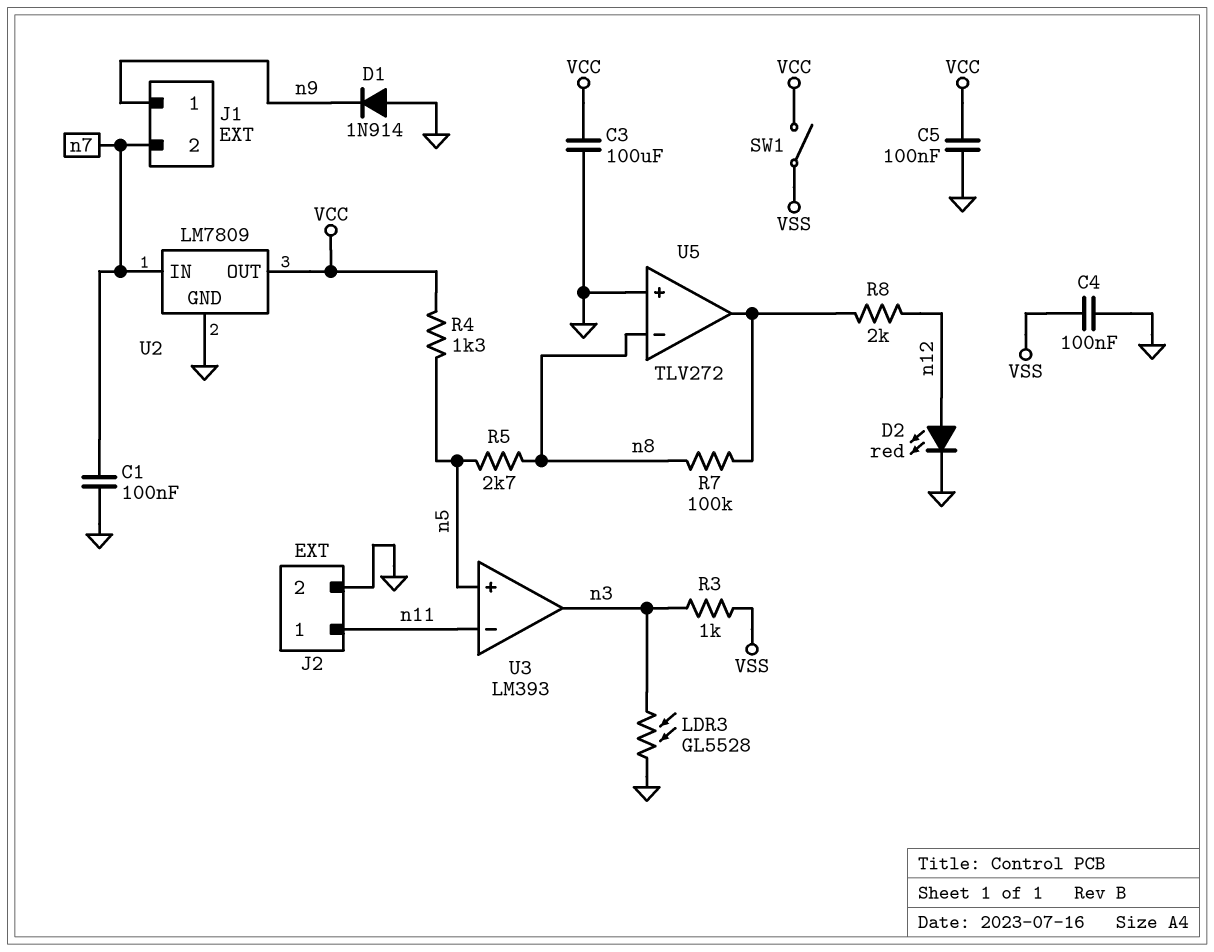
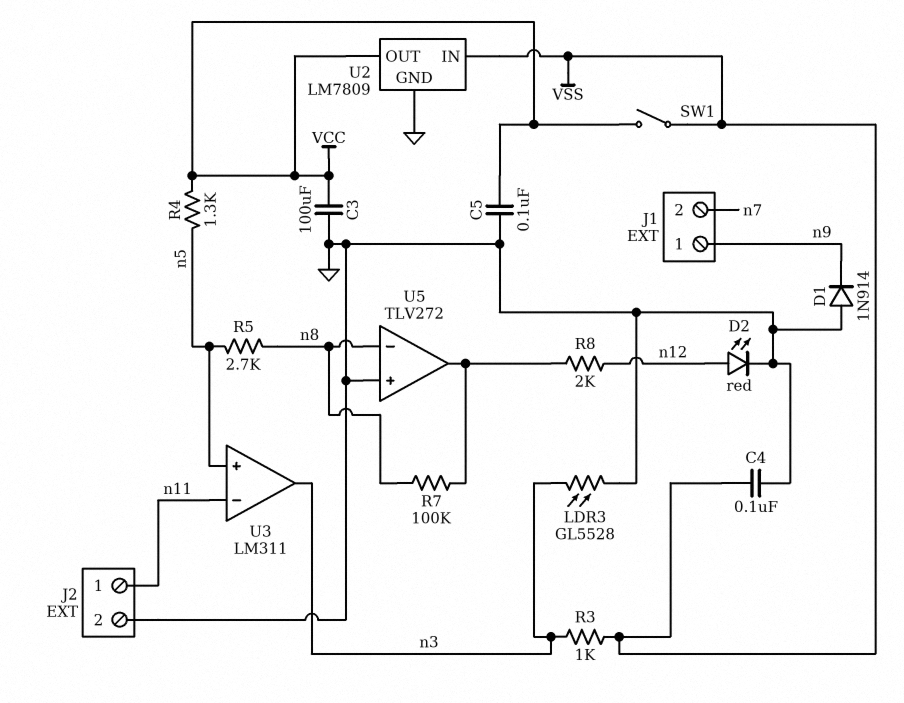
C1: 100nF (GND, n7) -> none
U2 pin IN: n7 -> VSS
U3: LM393 -> LM311

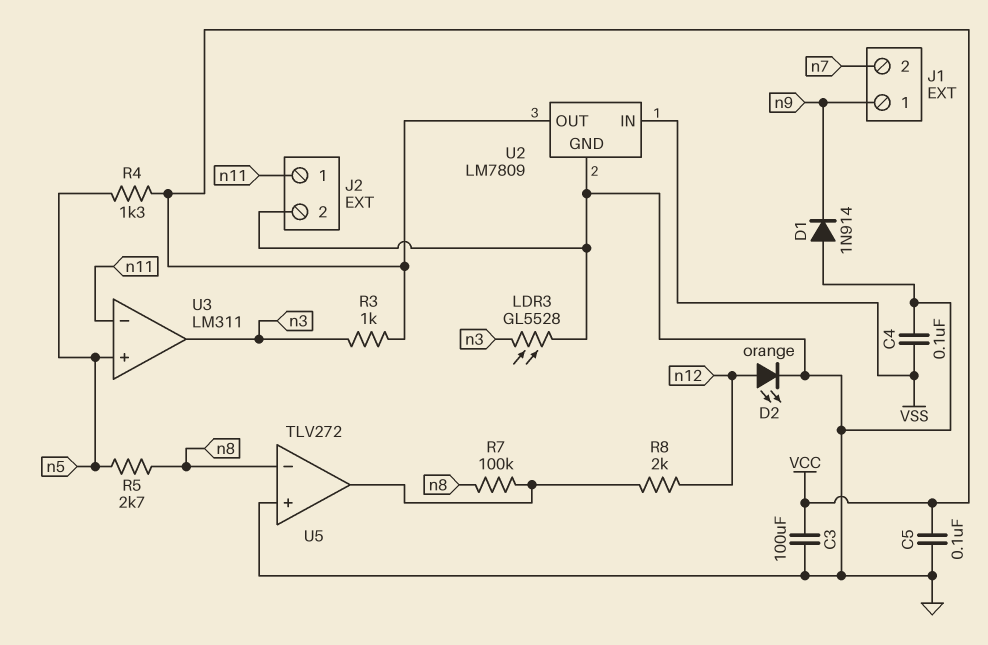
D2: LED red (A n12, K GND) -> LED orange (A n12, K GND)
R3: 1k (VSS, n3) -> 1k (VCC, n3)
SW1: switch (VCC, VSS) -> none

